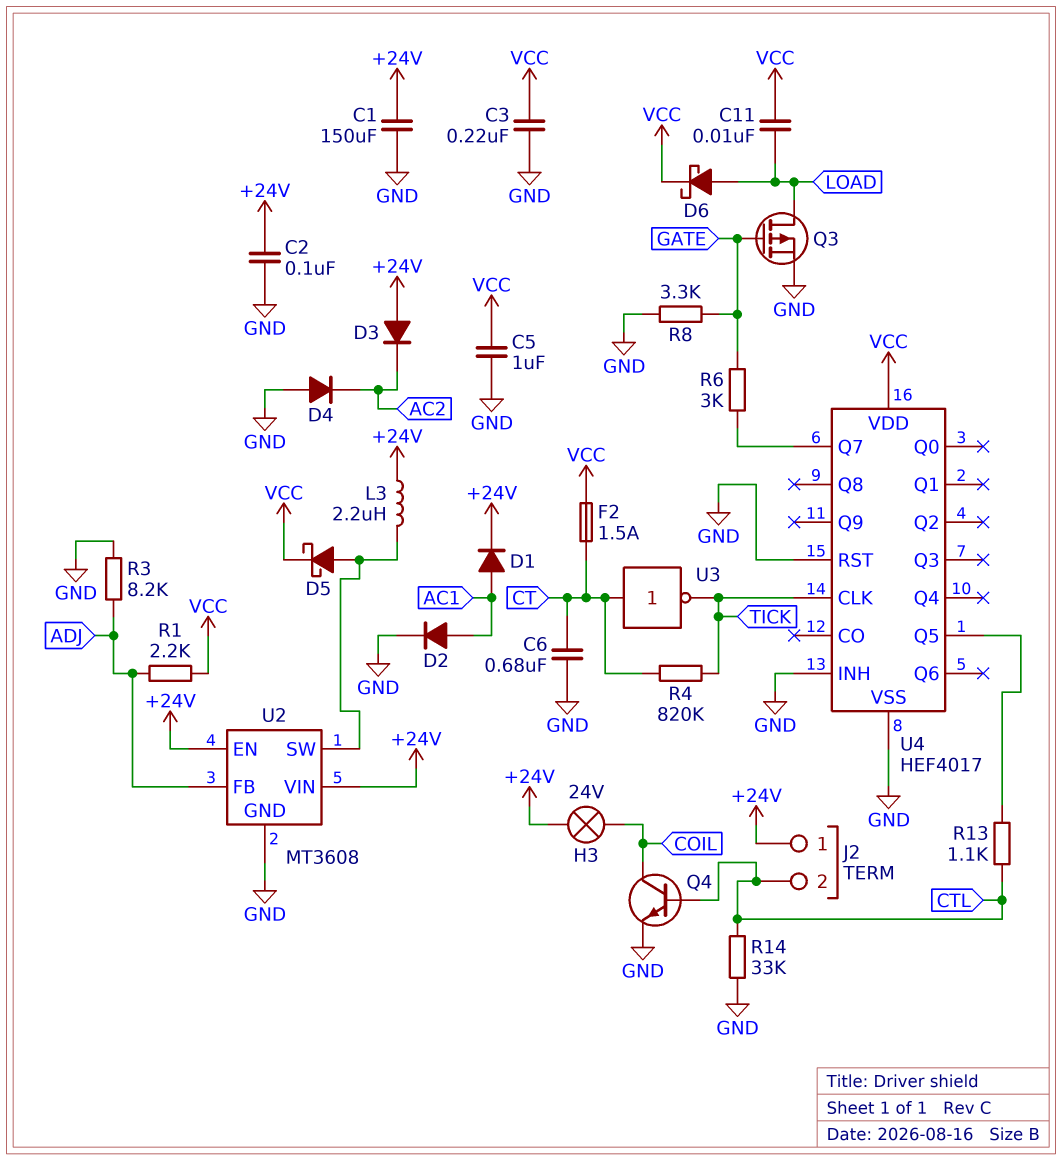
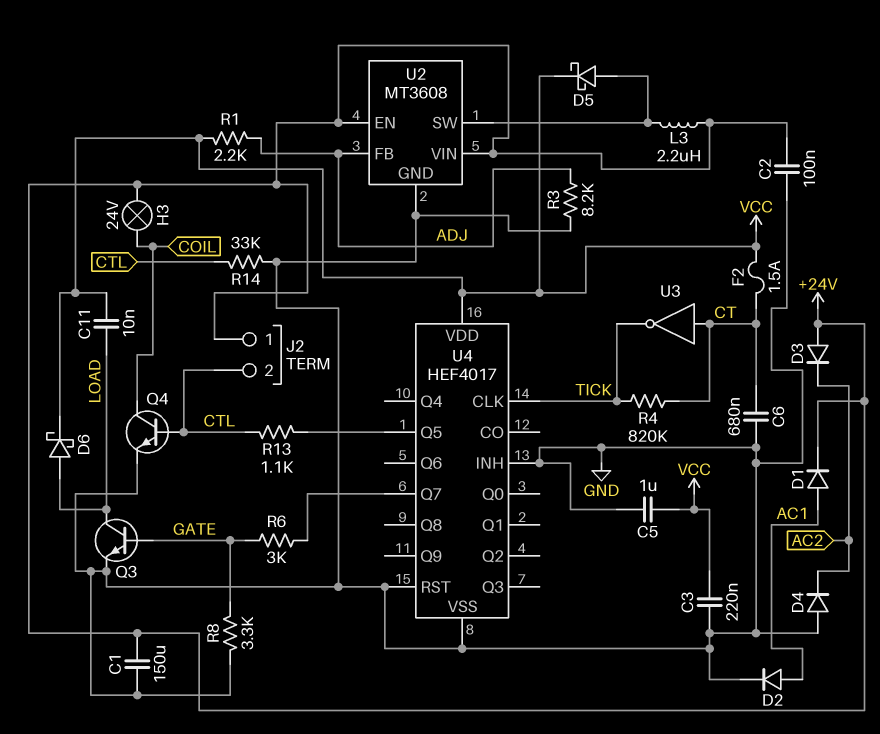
Q3: PMOS (G GATE, D LOAD, S GND) -> NPN (B GATE, C LOAD, E GND)

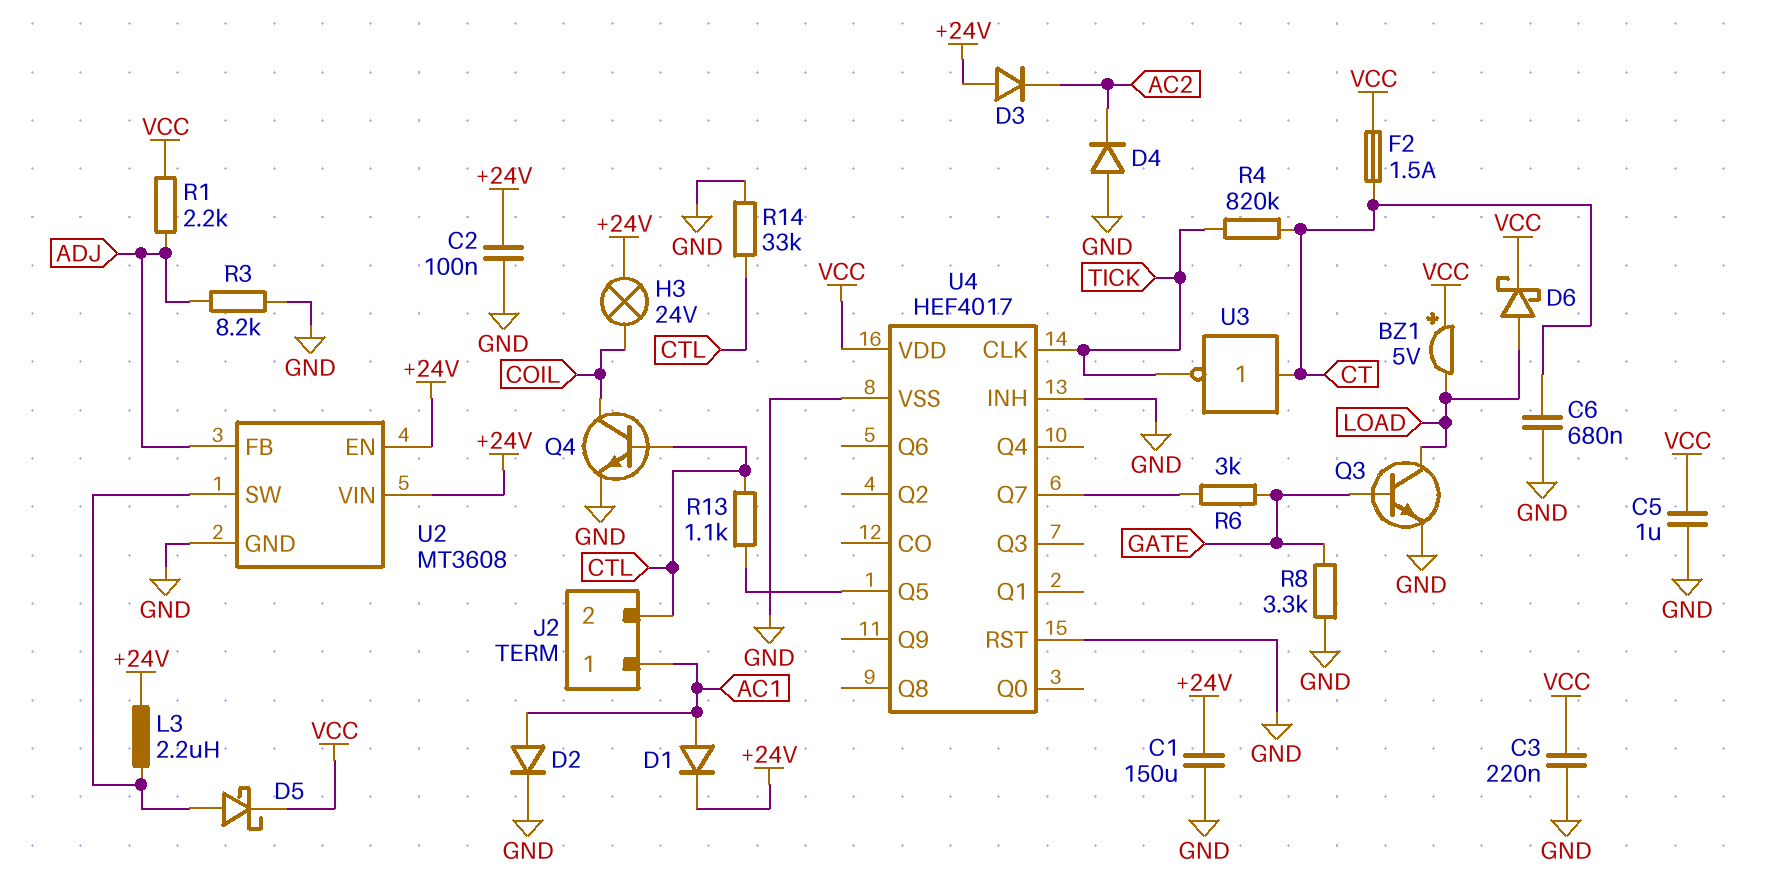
BZ1: none -> buzzer 5V (plus VCC, minus LOAD)
C11: 10nF (LOAD, VCC) -> none
J2 pin 1: +24V -> AC1

